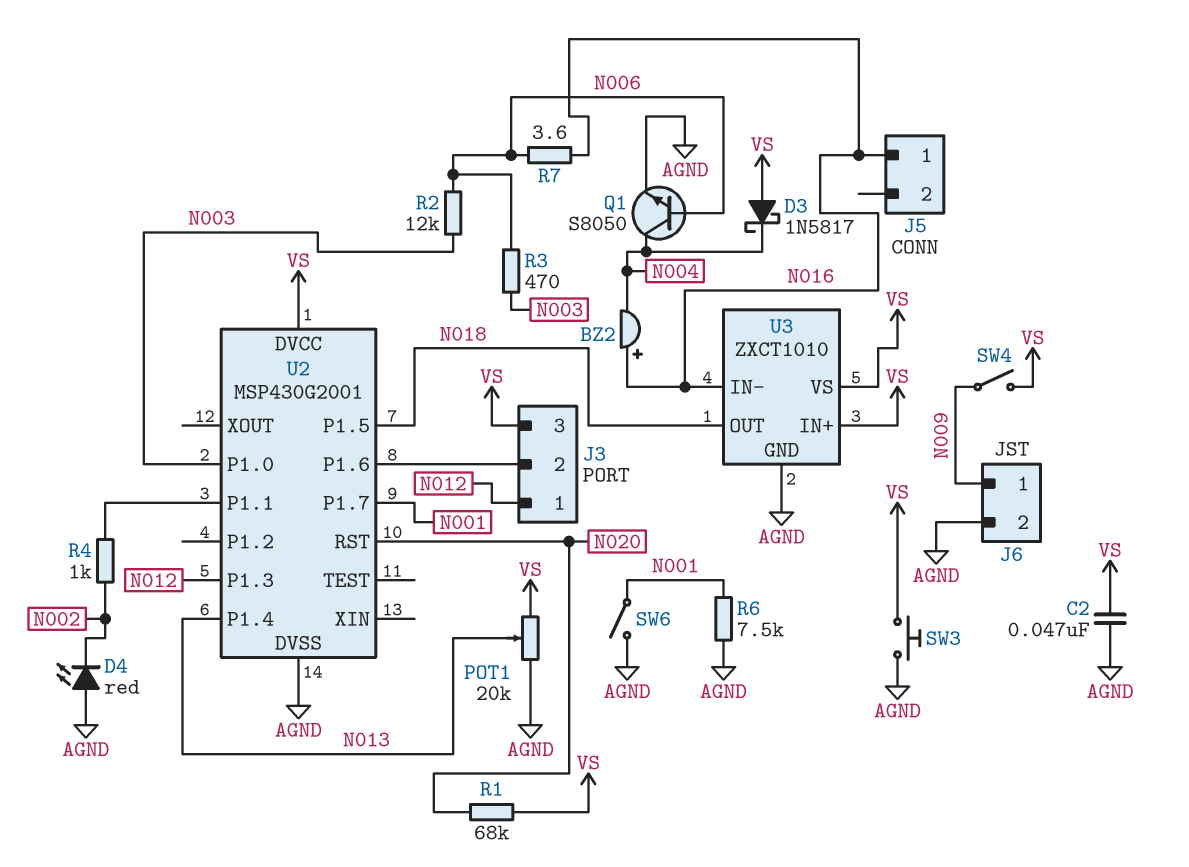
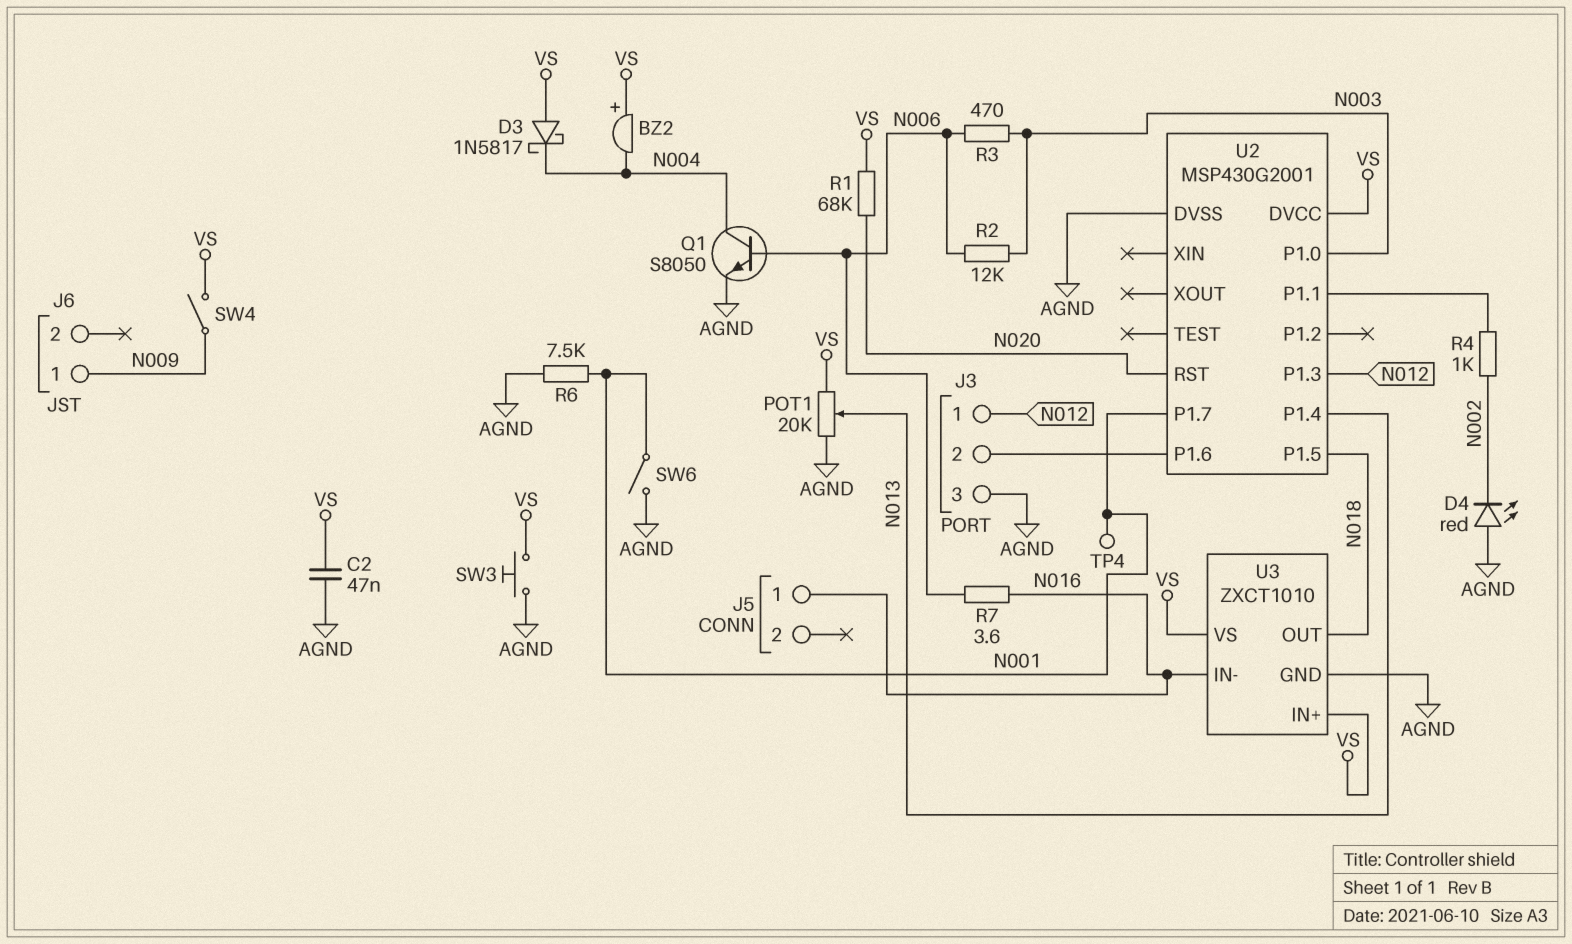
BZ2: buzzer (plus N016, minus N004) -> buzzer (plus VS, minus N004)
J3 pin 3: VS -> AGND
J6 pin 2: AGND -> none
TP4: none -> test point (N001)

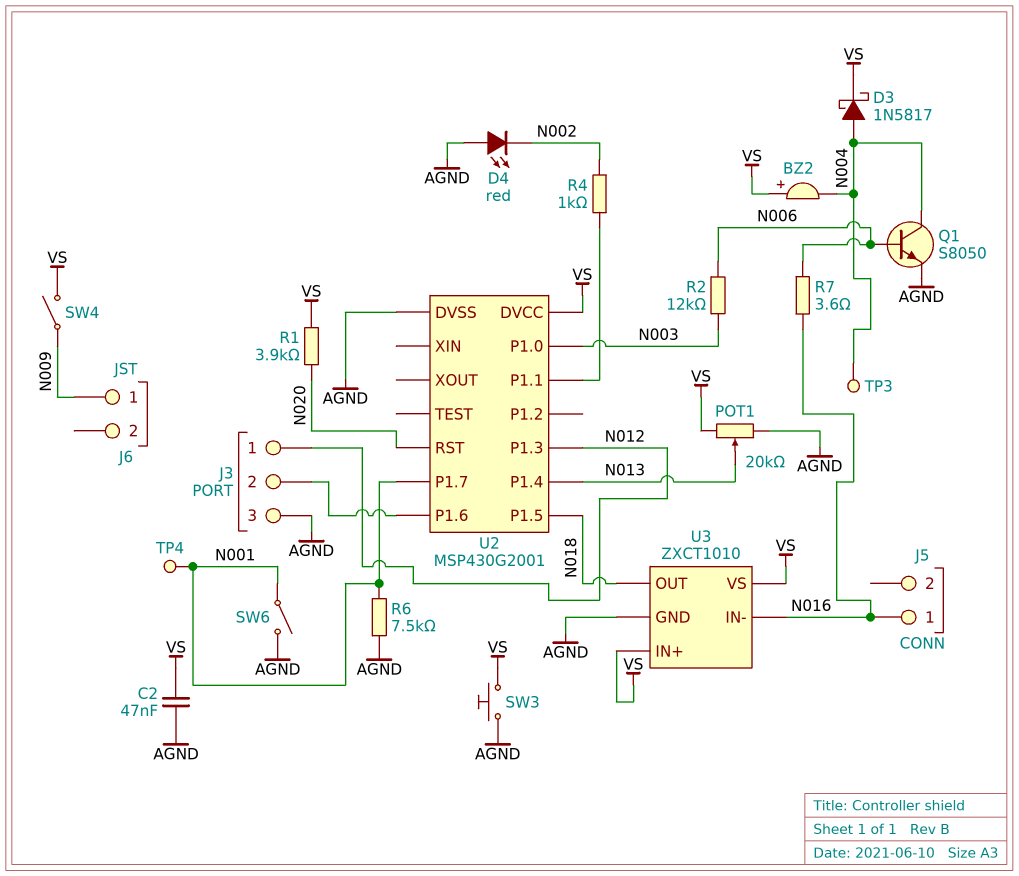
D3: schottky 1N5817 (A VS, K N004) -> schottky 1N5817 (A N004, K VS)
R1: 68k (N020, VS) -> 3.9k (N020, VS)
R3: 470 (N003, N006) -> none
TP3: none -> test point (N004)

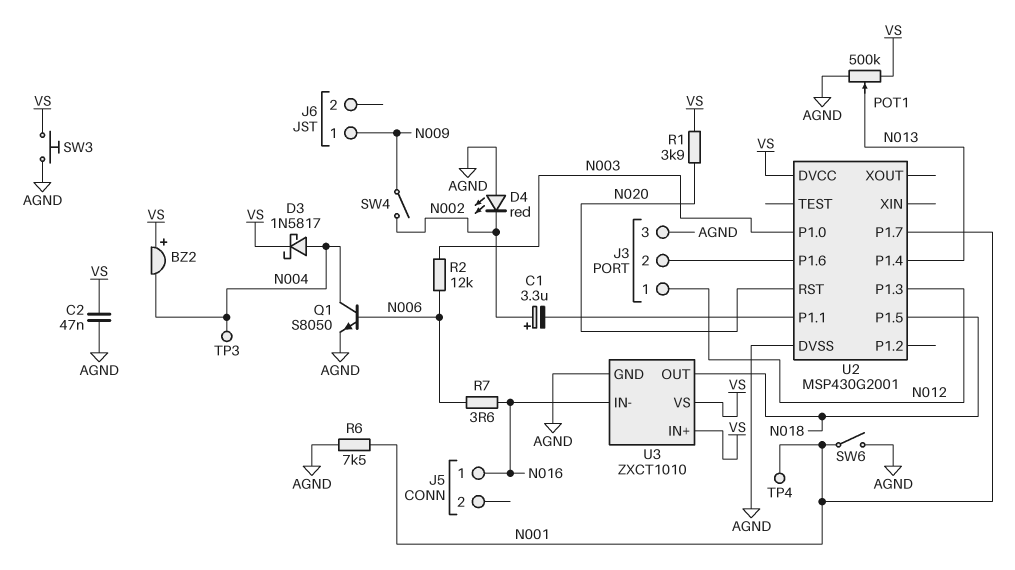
C1: none -> 3.3uF (plus N002, minus U2/P1.1)
POT1: 20k (AGND, VS, wiper N013) -> 500k (AGND, VS, wiper N013)
R4: 1k (N002, U2/P1.1) -> none
SW4: switch (N009, VS) -> switch (N002, N009)

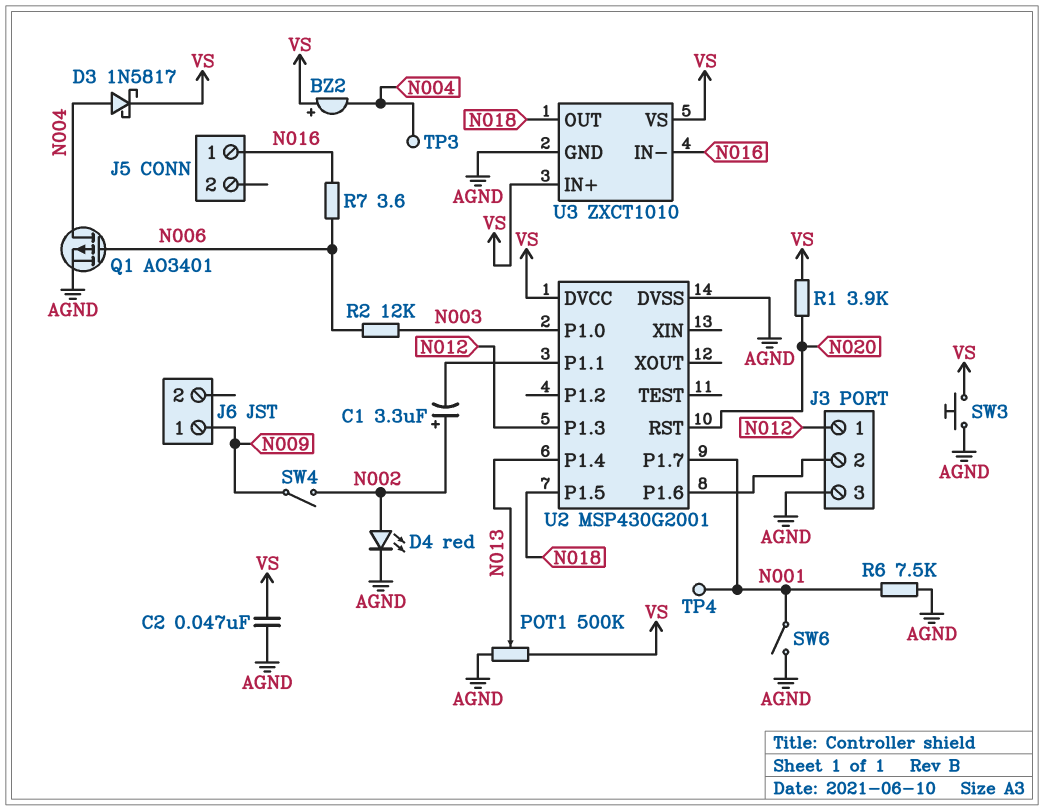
D4: LED red (A AGND, K N002) -> LED red (A N002, K AGND)
Q1: NPN S8050 (B N006, C N004, E AGND) -> PMOS AO3401 (G N006, D N004, S AGND)

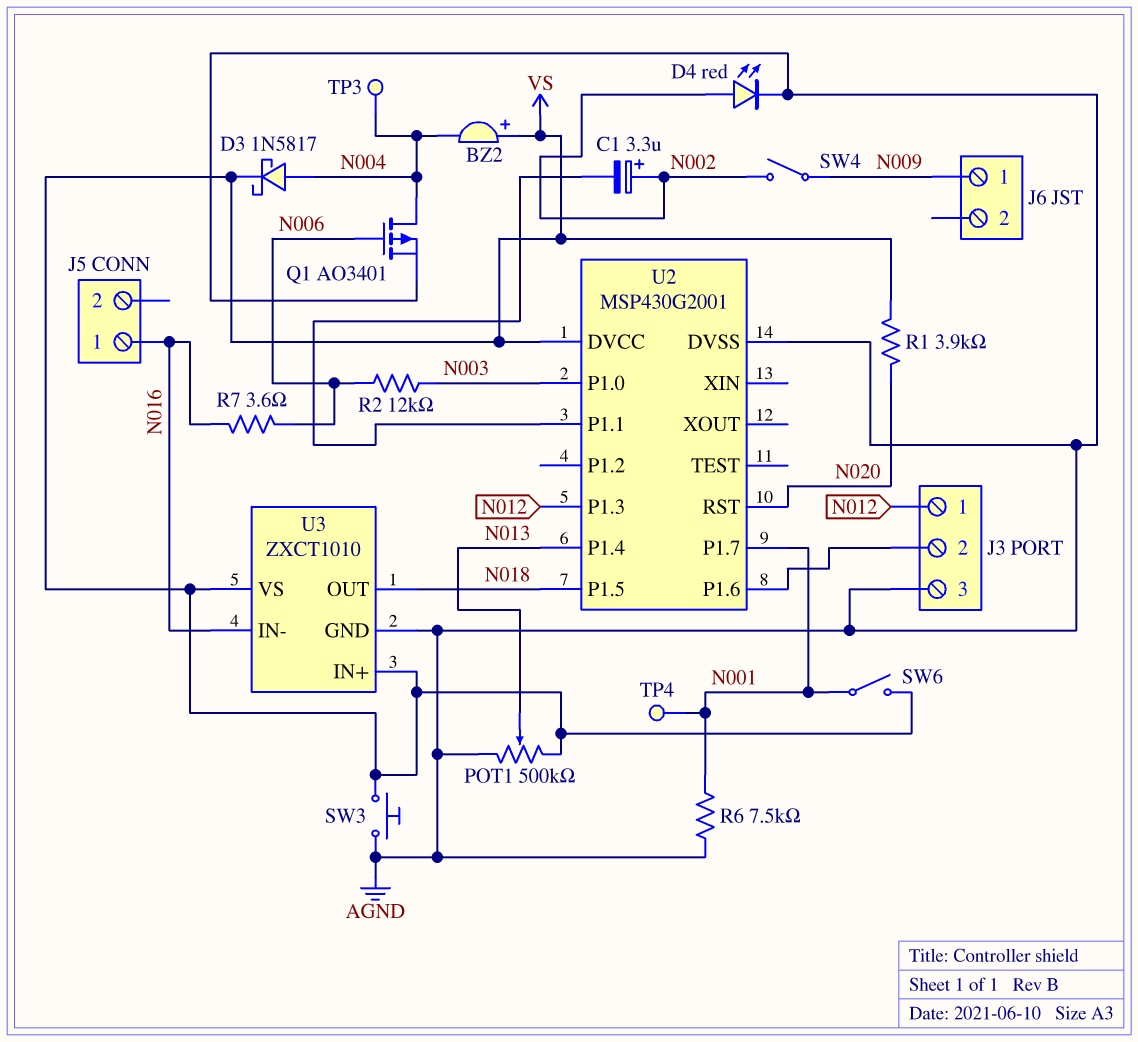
C2: 47nF (AGND, VS) -> none
SW6: switch (AGND, N001) -> switch (N001, VS)

